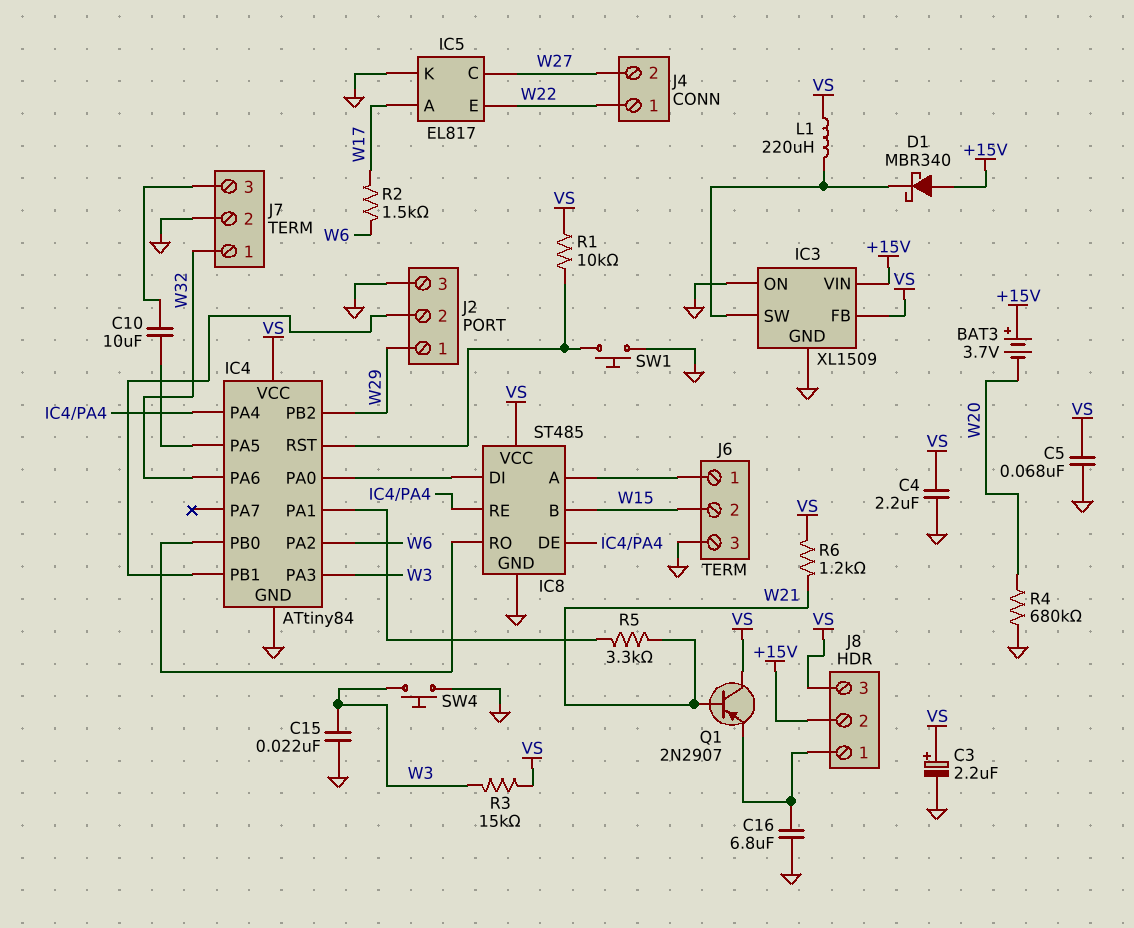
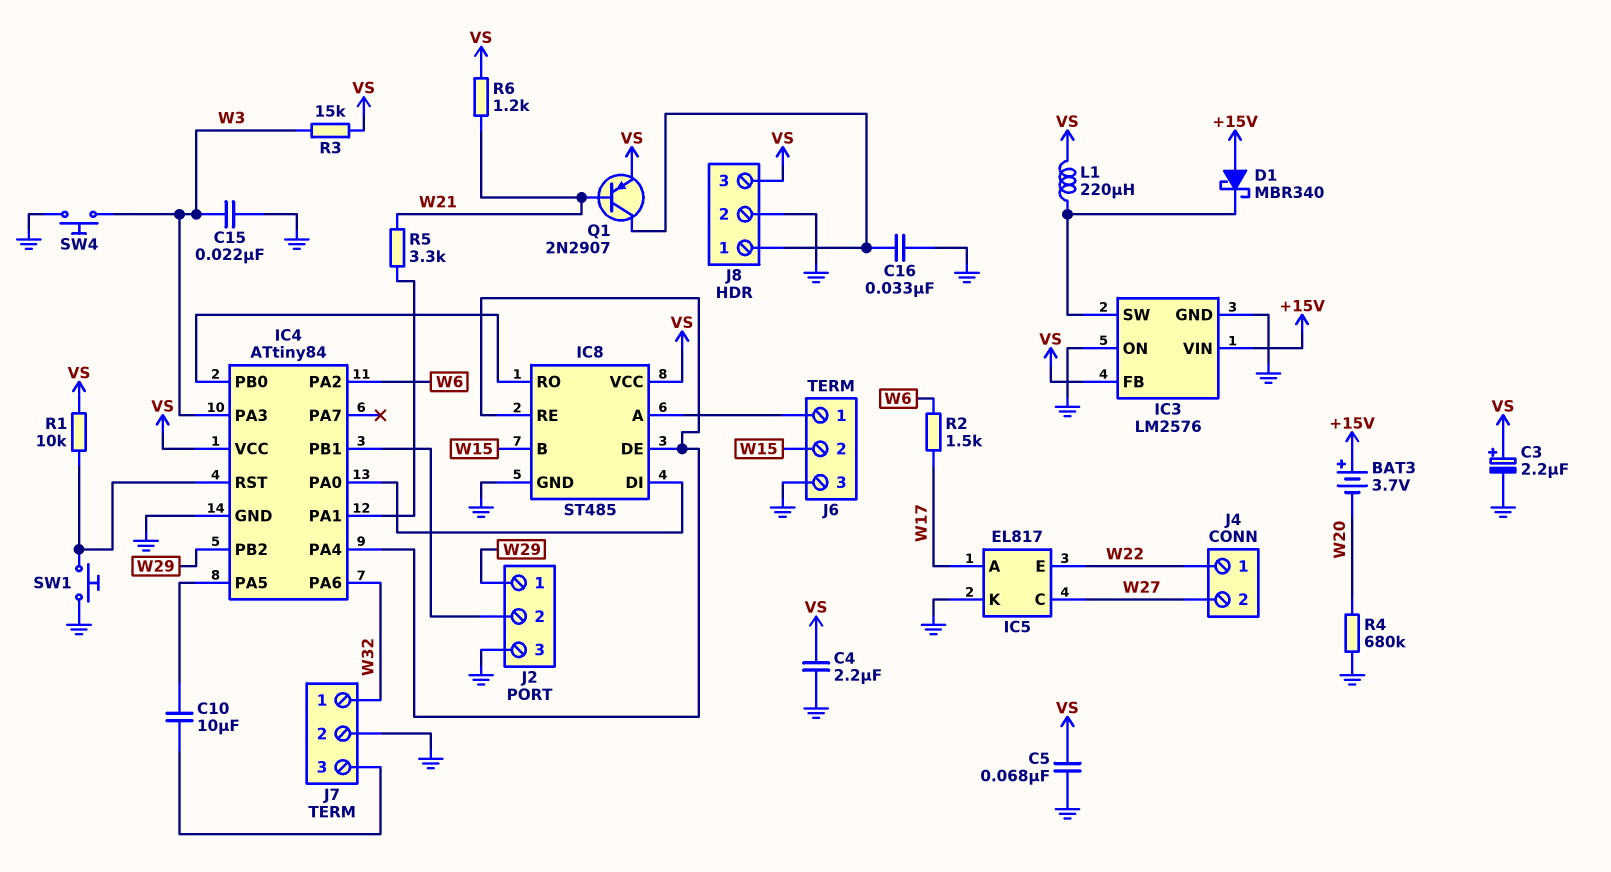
C16: 6.8uF (GND, J8/1) -> 33nF (GND, J8/1)
IC3: XL1509 -> LM2576
J8 pin 2: +15V -> GND
Q1: PNP 2N2907 (B W21, C VS, E J8/1) -> PNP 2N2907 (B W21, C J8/1, E VS)

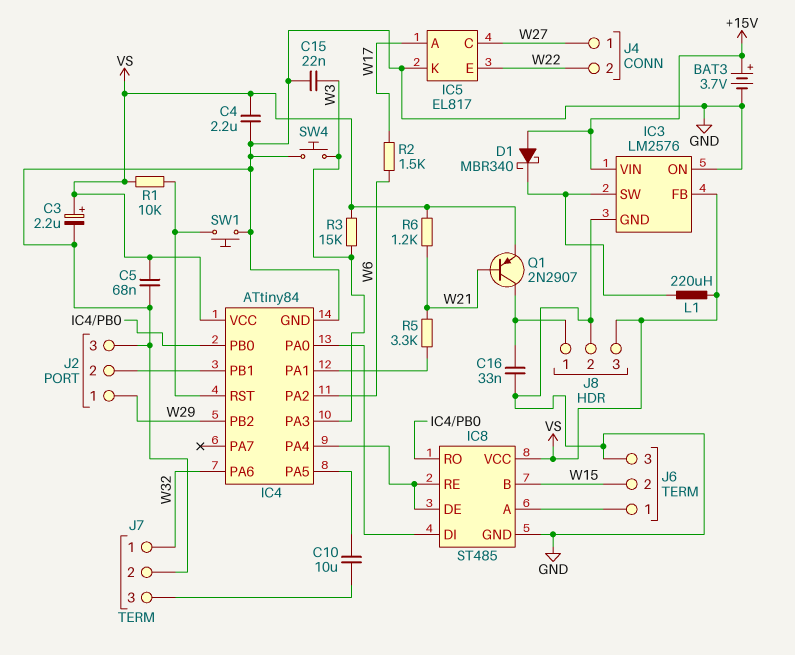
BAT3: 3.7V (plus +15V, minus W20) -> 3.7V (plus +15V, minus GND)
J4 pin 1: W22 -> W27
J4 pin 2: W27 -> W22
R4: 680k (GND, W20) -> none

